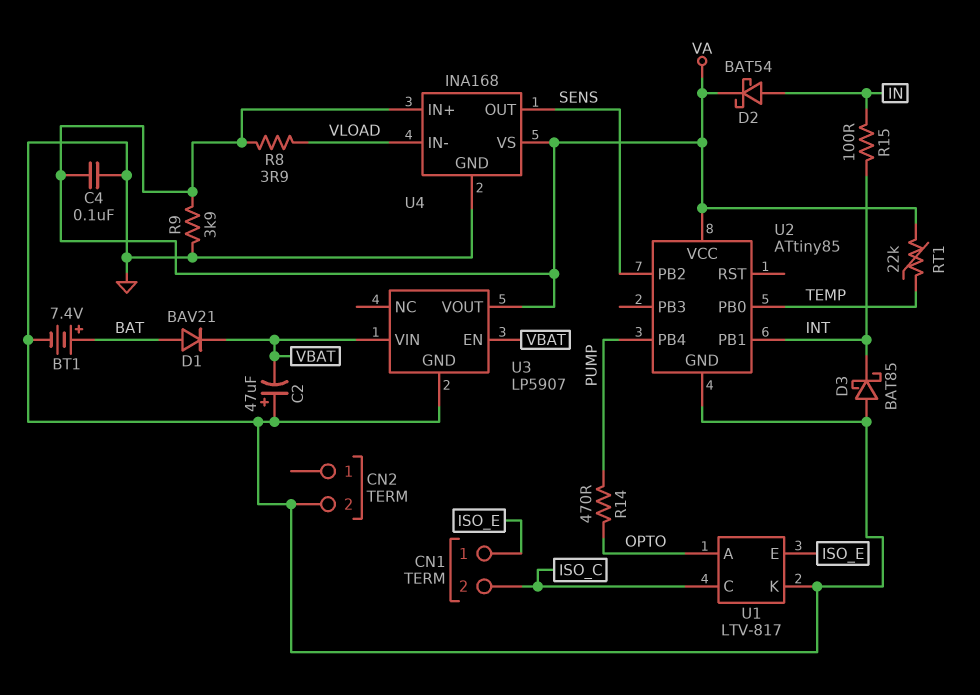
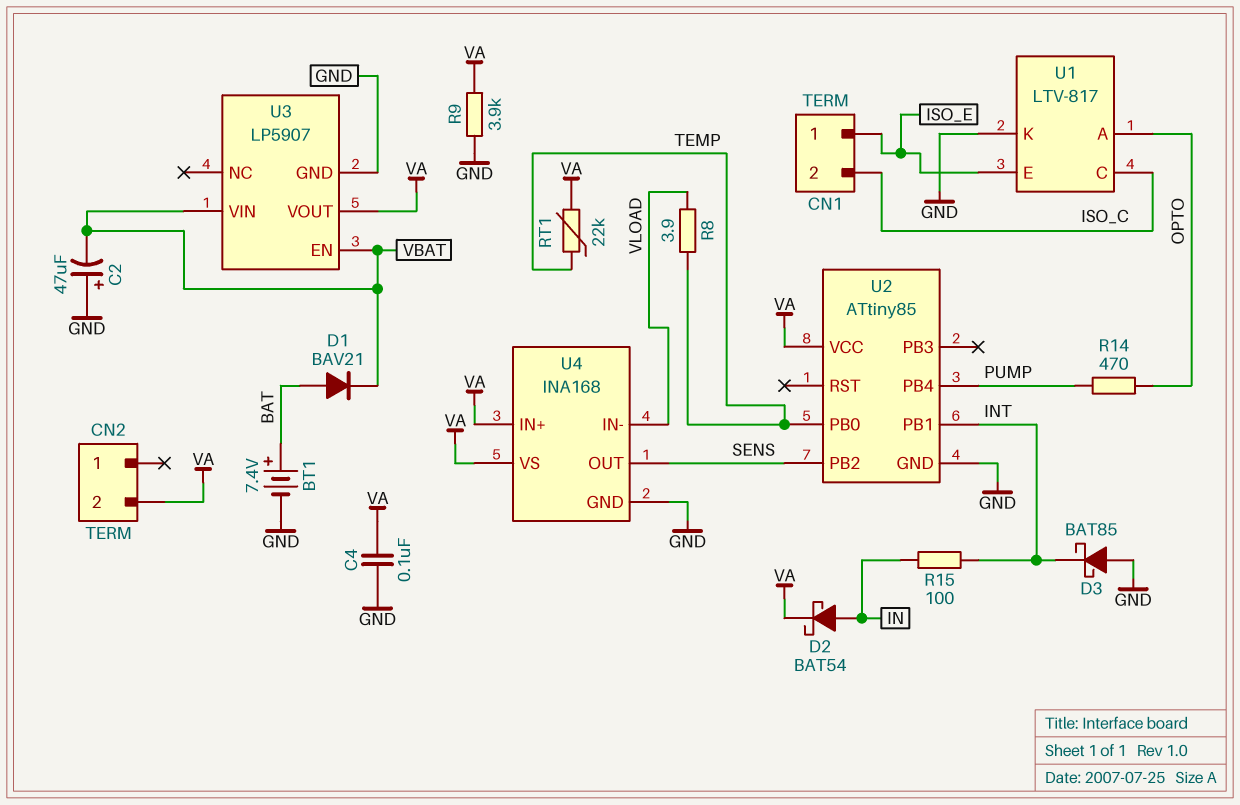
CN2 pin 2: GND -> VA
R8: 3.9 (VA, VLOAD) -> 3.9 (TEMP, VLOAD)

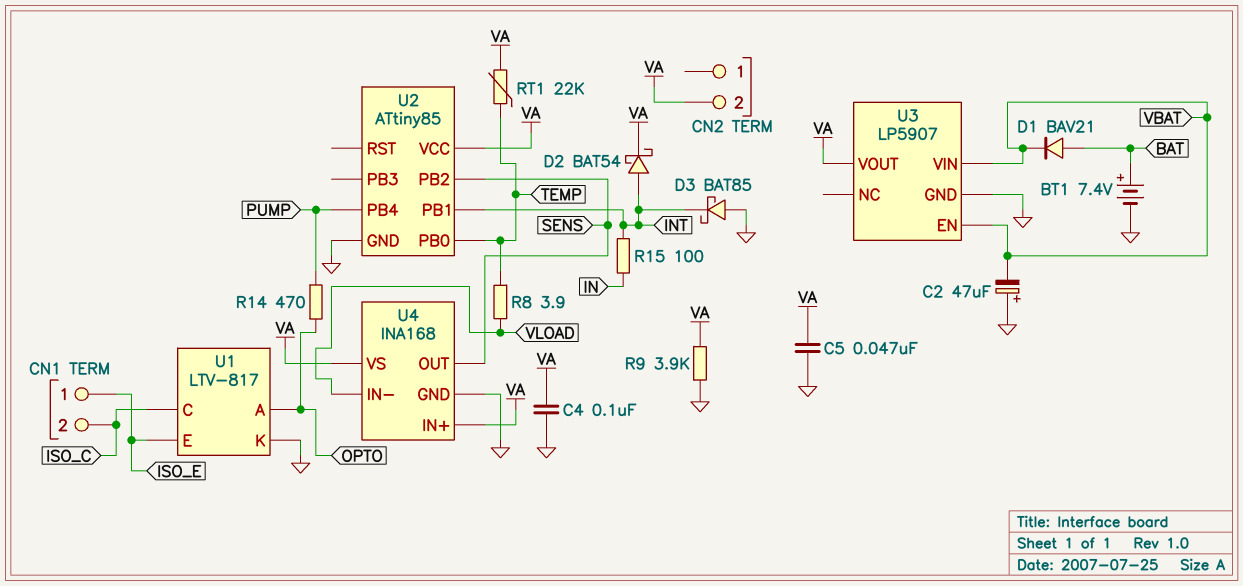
C5: none -> 47nF (GND, VA)
D2: schottky BAT54 (A IN, K VA) -> schottky BAT54 (A INT, K VA)

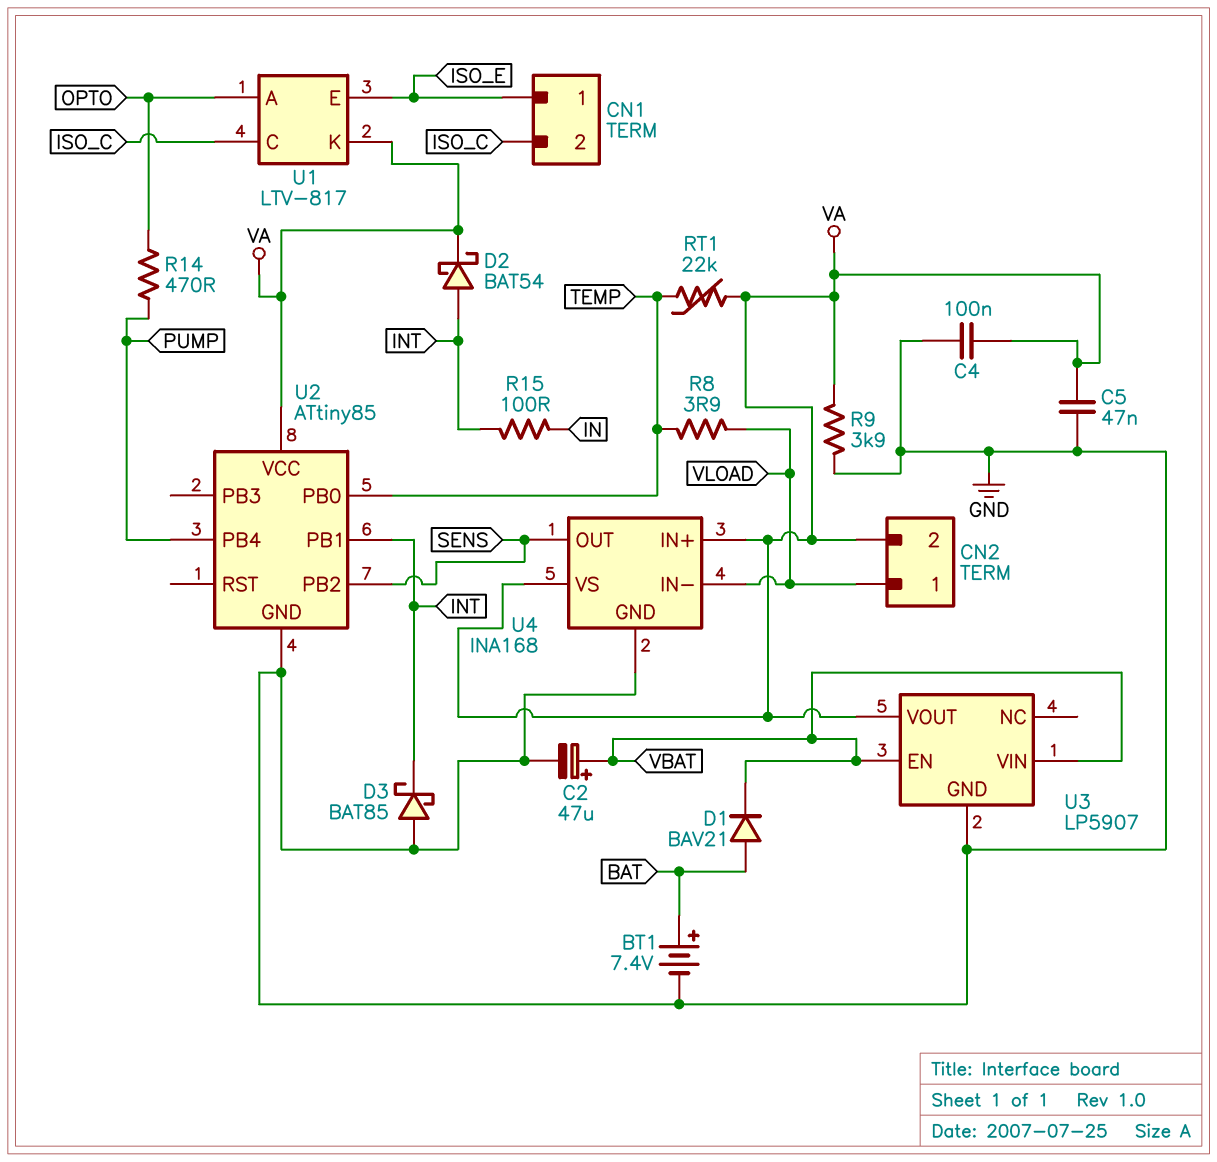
C2: 47uF (plus GND, minus VBAT) -> 47uF (plus VBAT, minus GND)
CN2 pin 1: none -> VLOAD
U1 pin K: GND -> VA

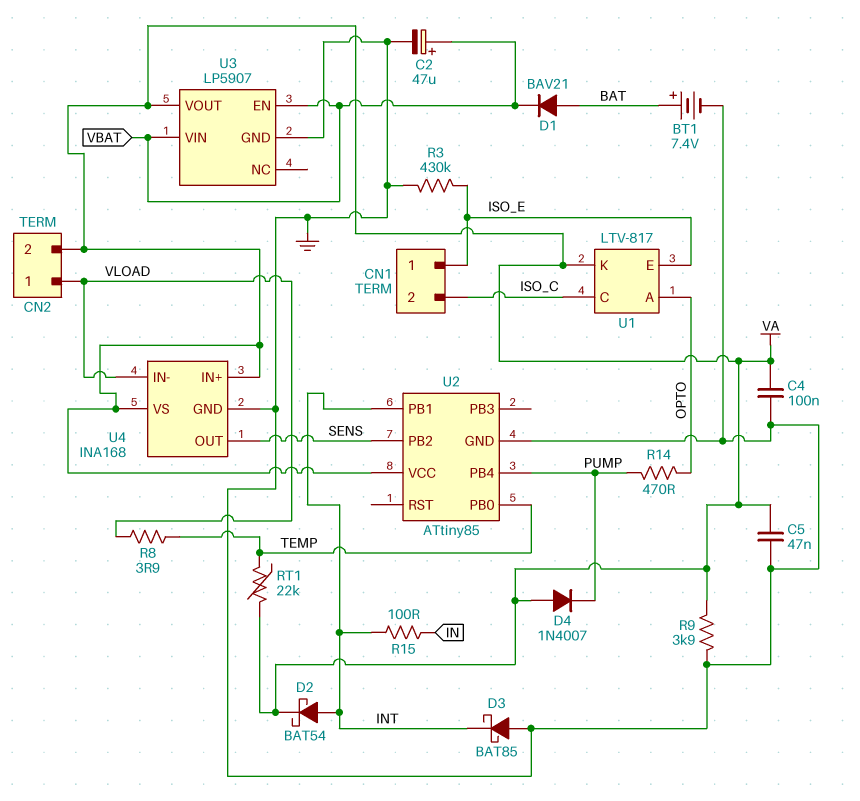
D4: none -> diode 1N4007 (A VA, K PUMP)
R3: none -> 430k (GND, ISO_E)

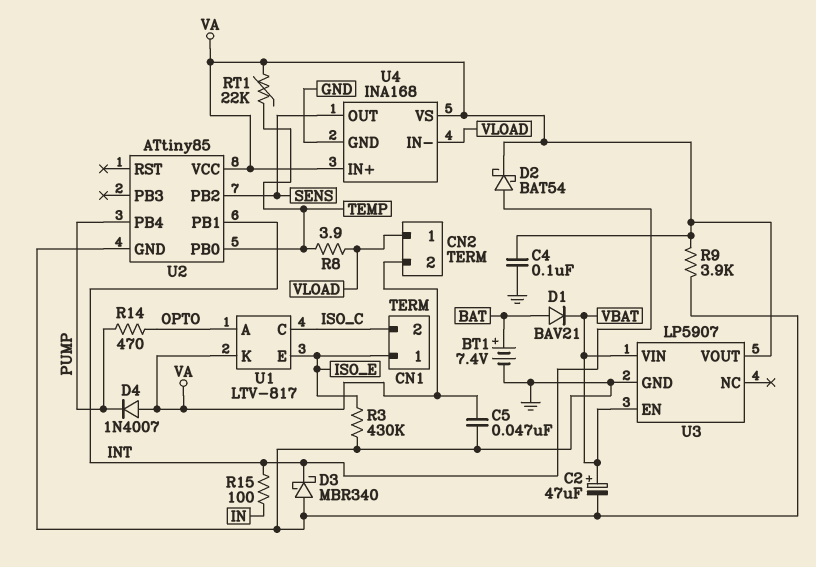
D3: schottky BAT85 (A GND, K INT) -> schottky MBR340 (A GND, K INT)

